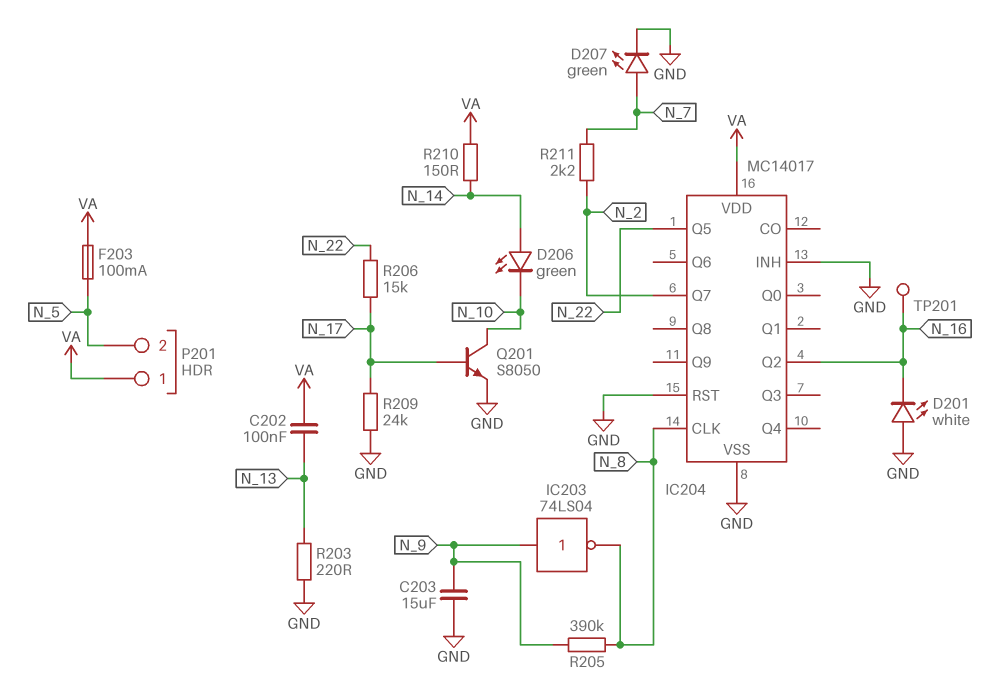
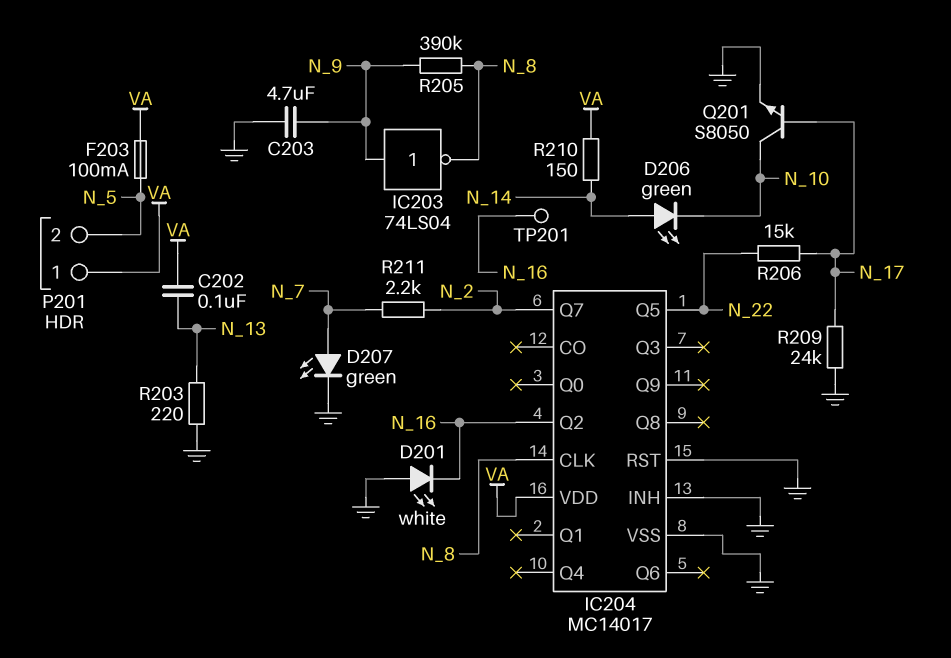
C203: 15uF (GND, N_9) -> 4.7uF (GND, N_9)

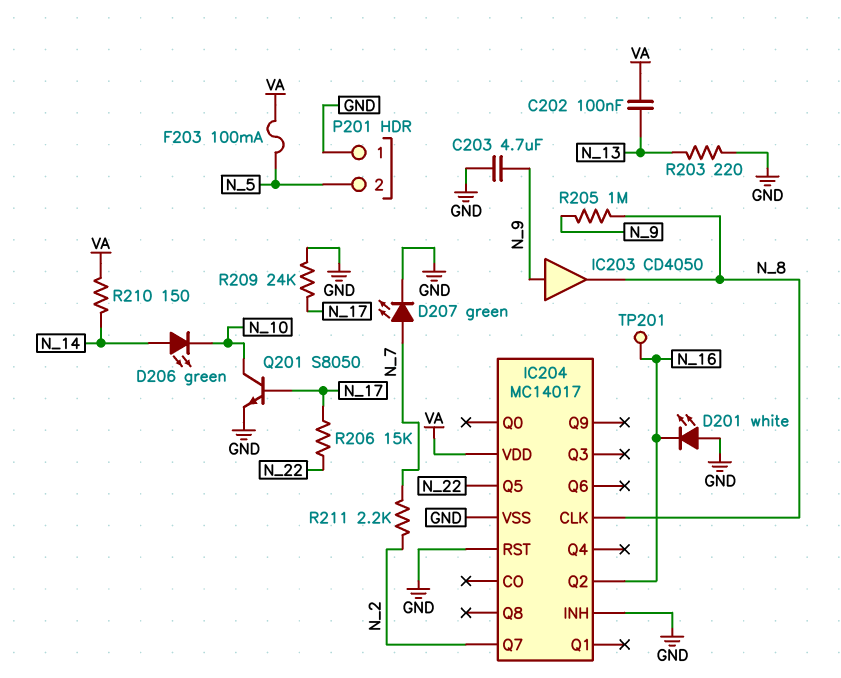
IC203: NOT 74LS04 (in N_9, out N_8) -> buffer CD4050 (in N_9, out N_8)
P201 pin 1: VA -> GND
R205: 390k (N_8, N_9) -> 1M (N_8, N_9)

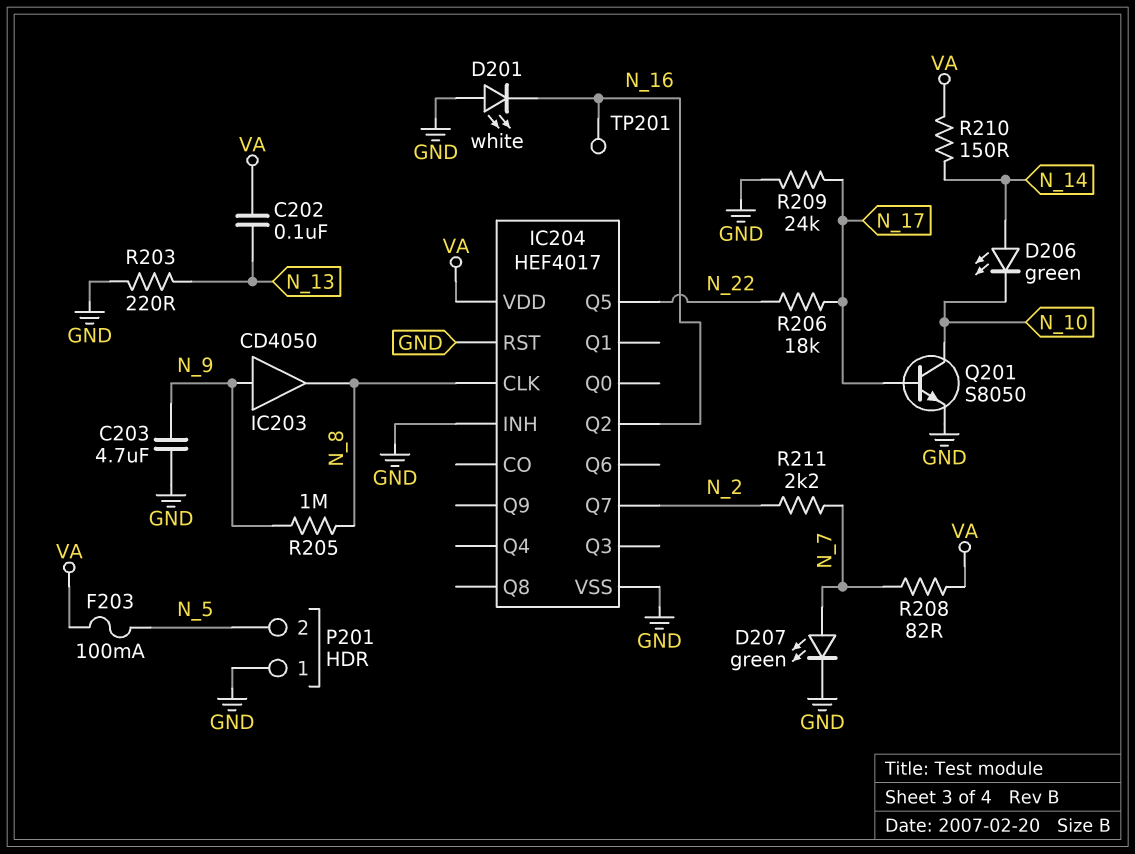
IC204: MC14017 -> HEF4017
R206: 15k (N_17, N_22) -> 18k (N_17, N_22)
R208: none -> 82 (N_7, VA)

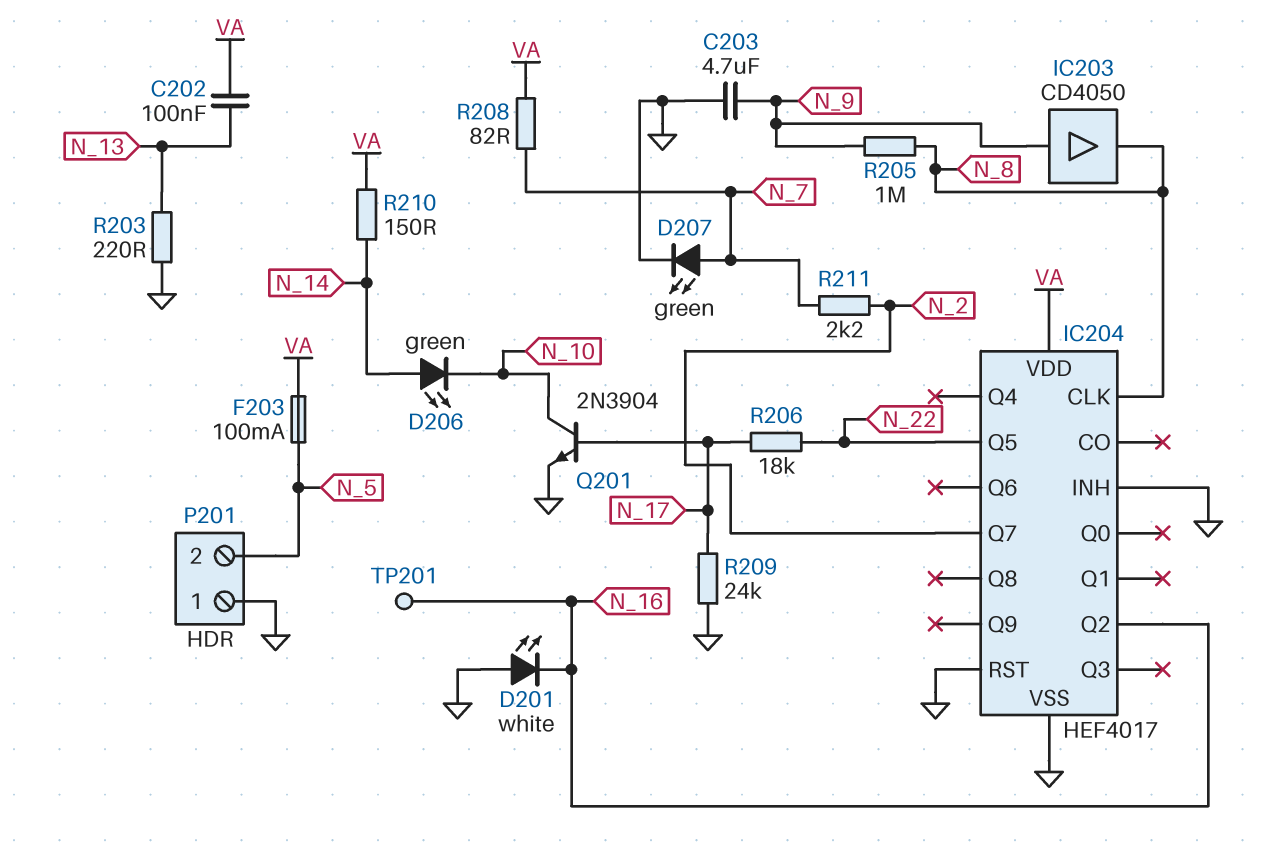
Q201: NPN S8050 (B N_17, C N_10, E GND) -> NPN 2N3904 (B N_17, C N_10, E GND)

